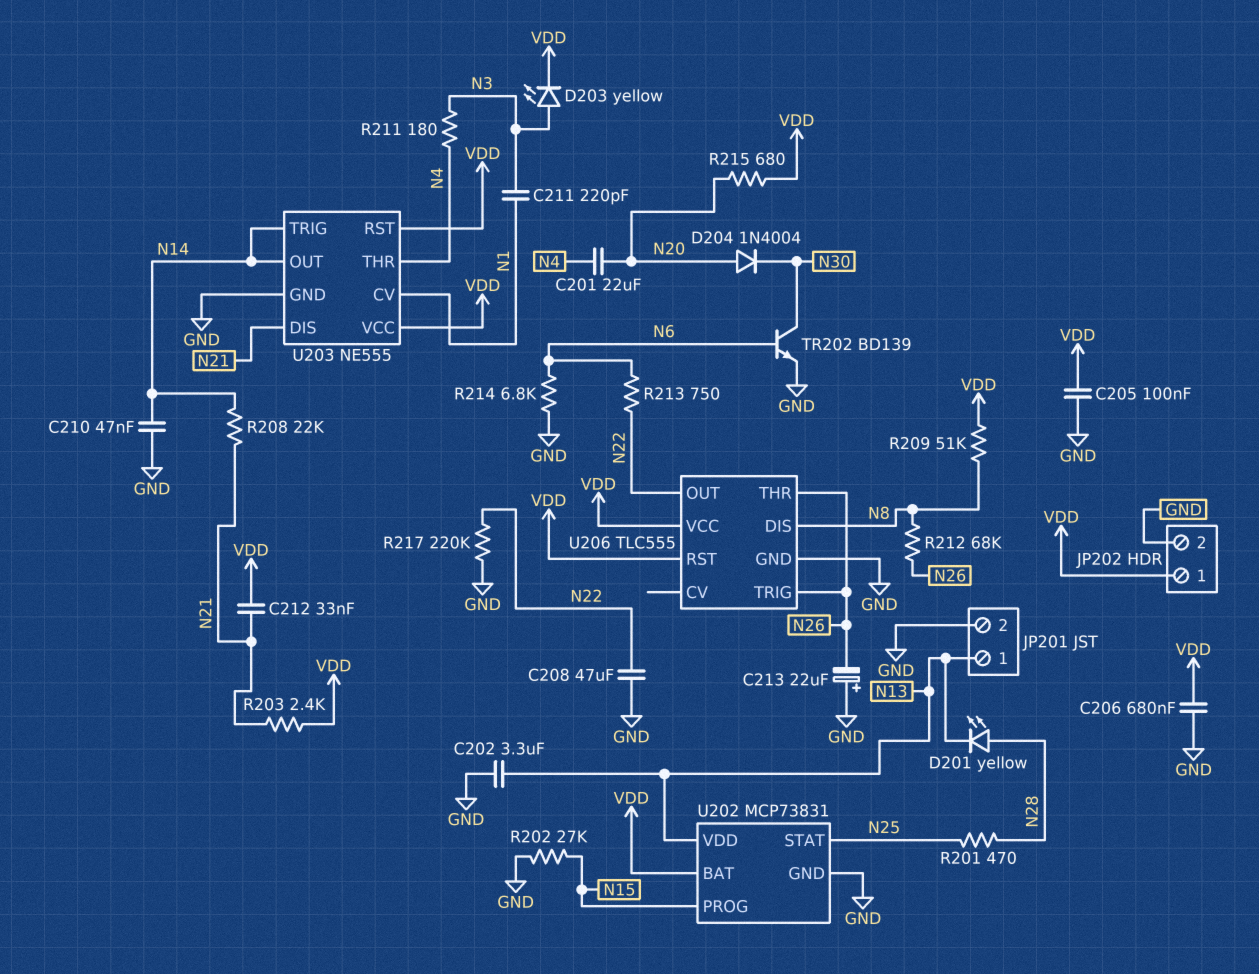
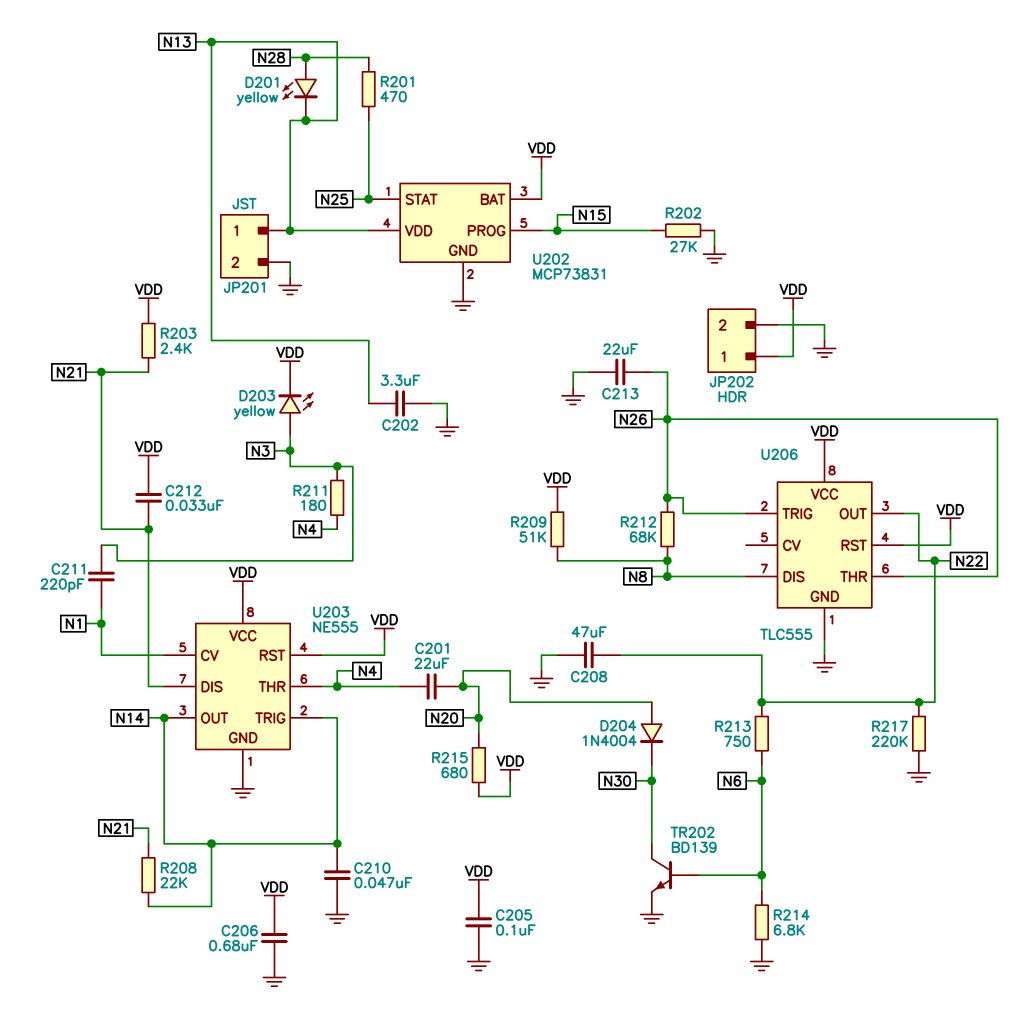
C213: 22uF (plus GND, minus N26) -> 22uF (GND, N26)

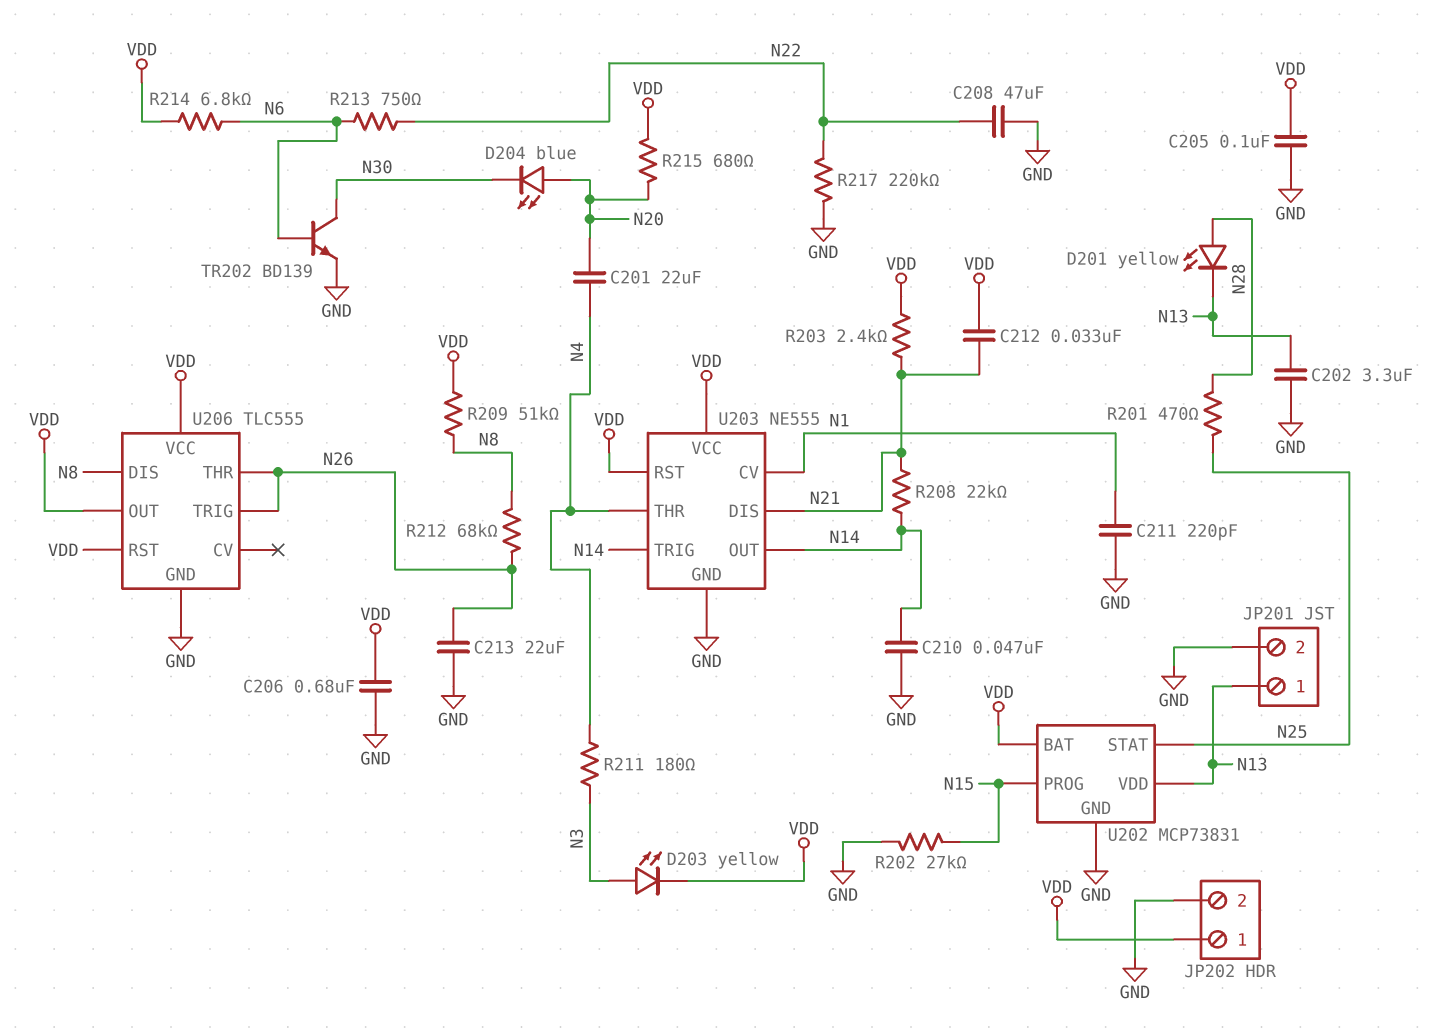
C211: 220pF (N1, N3) -> 220pF (GND, N1)
D204: diode 1N4004 (A N20, K N30) -> LED blue (A N20, K N30)
R214: 6.8k (GND, N6) -> 6.8k (N6, VDD)
U206 pin OUT: N22 -> VDD

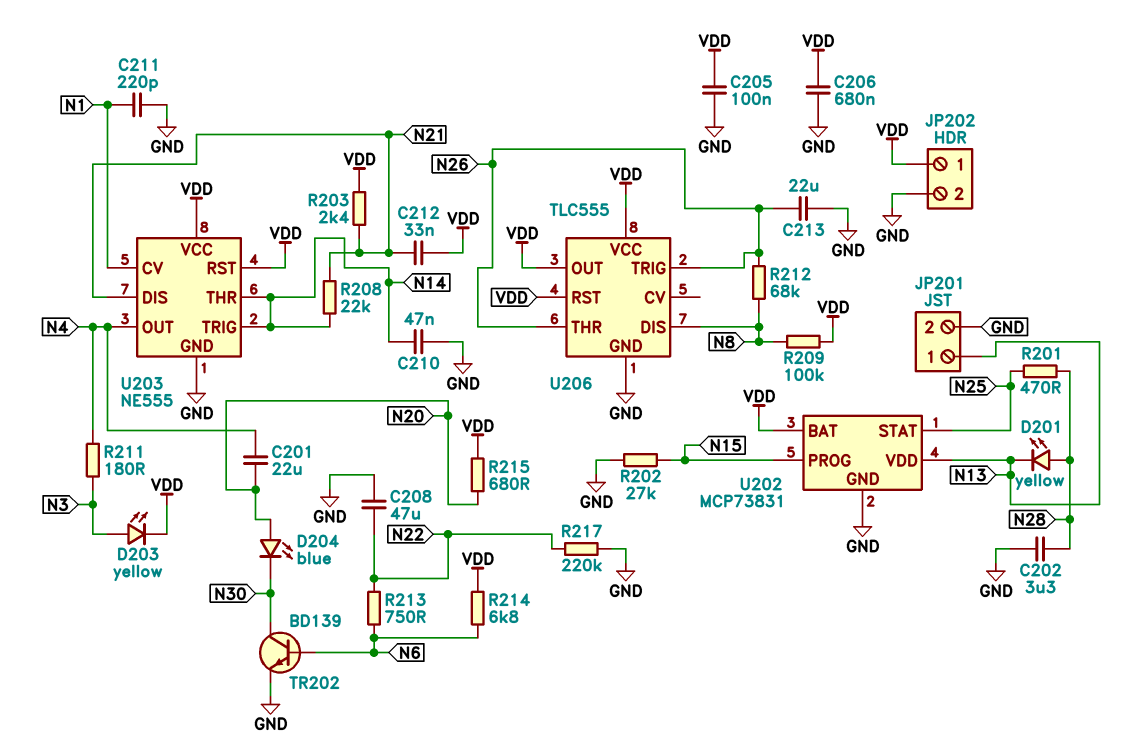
C202: 3.3uF (GND, N13) -> 3.3uF (GND, N28)
R209: 51k (N8, VDD) -> 100k (N8, VDD)
U203 pin OUT: N14 -> N4
U203 pin THR: N4 -> N14

